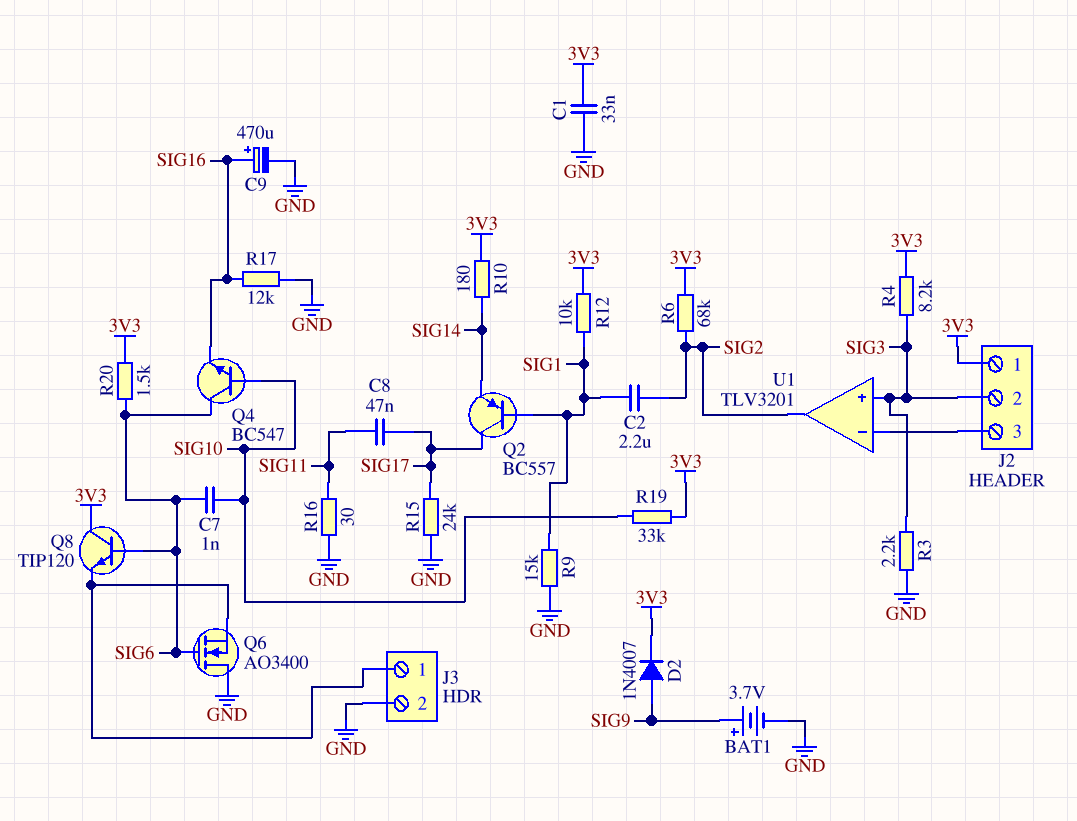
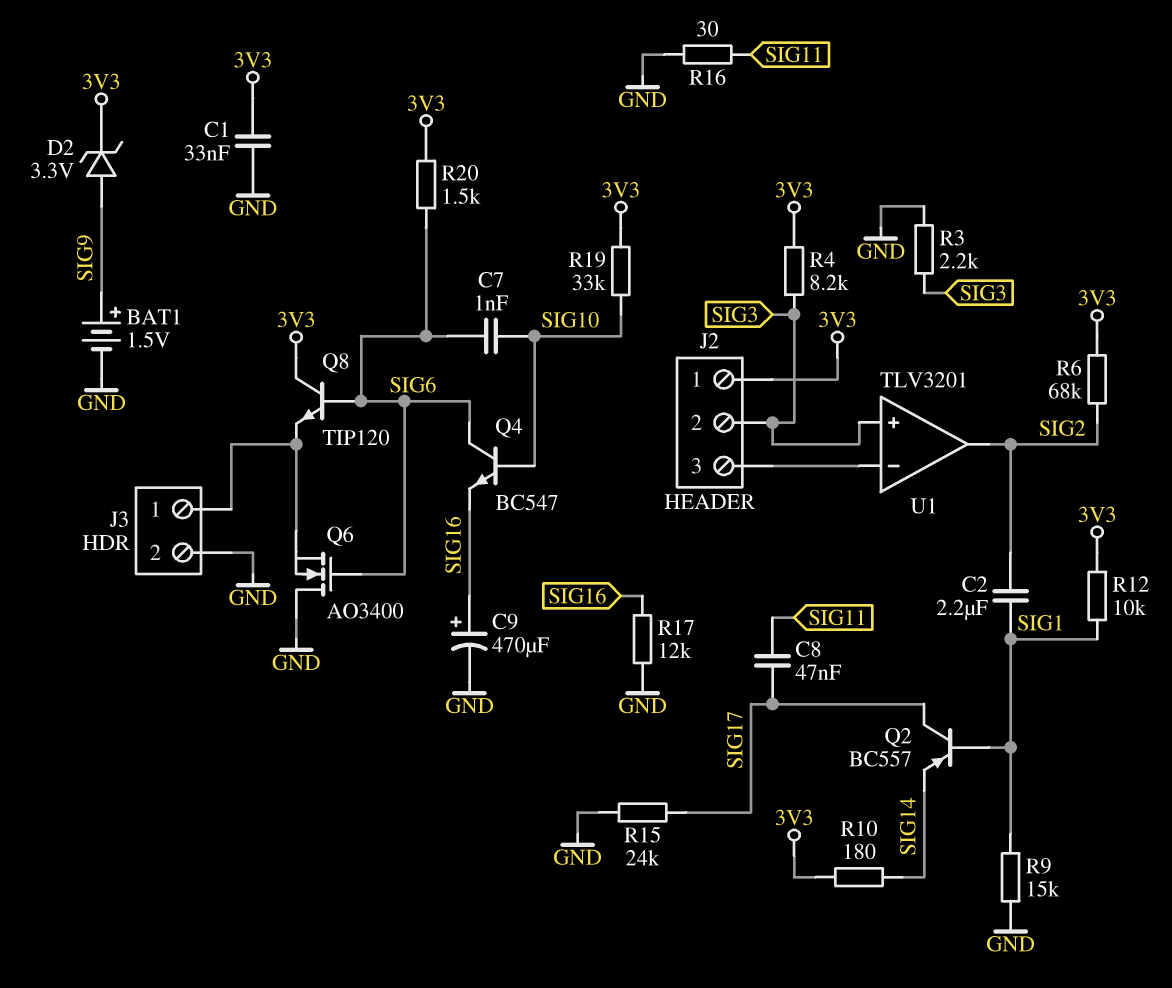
BAT1: 3.7V (plus SIG9, minus GND) -> 1.5V (plus SIG9, minus GND)
D2: diode 1N4007 (A SIG9, K 3V3) -> zener 3.3V (A SIG9, K 3V3)

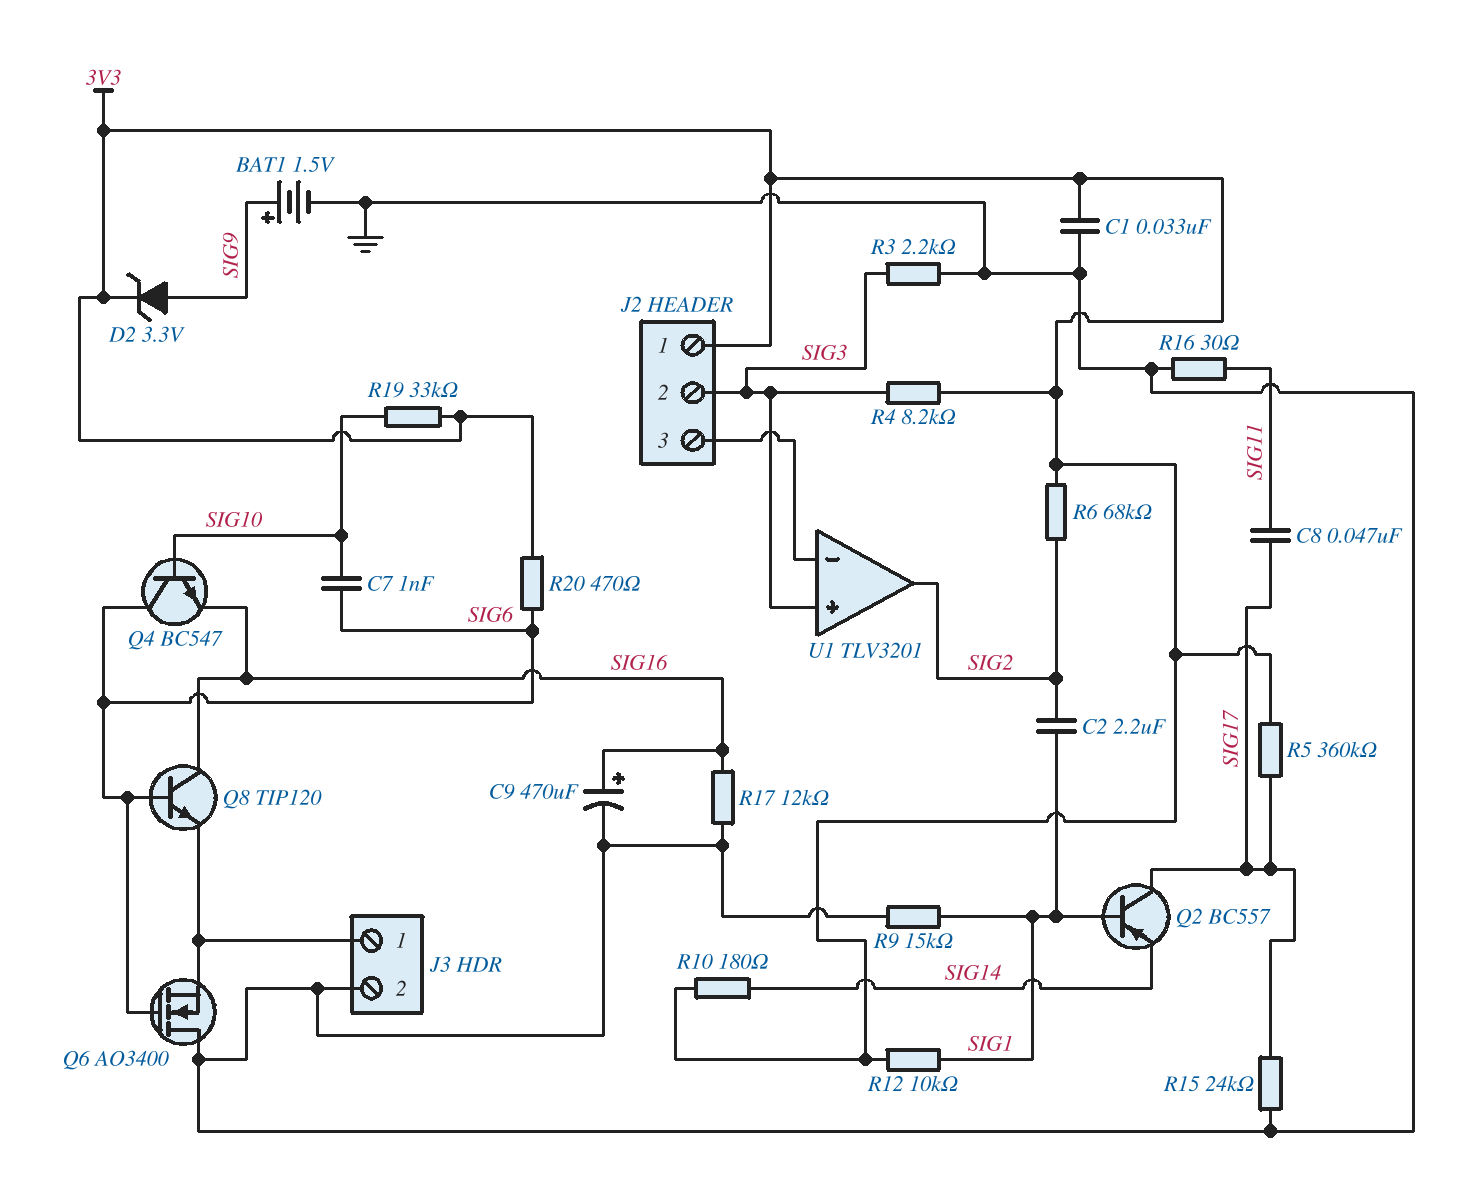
Q8: NPN TIP120 (B SIG6, C 3V3, E J3/1) -> NPN TIP120 (B SIG6, C SIG16, E J3/1)
R5: none -> 360k (3V3, SIG17)
R20: 1.5k (3V3, SIG6) -> 470 (3V3, SIG6)

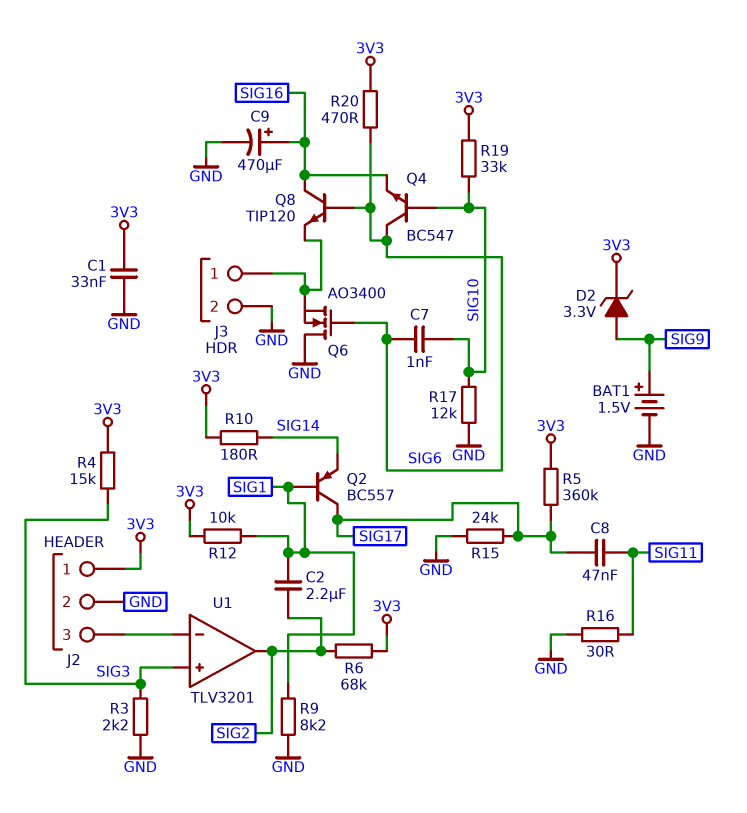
J2 pin 2: SIG3 -> GND
R4: 8.2k (3V3, SIG3) -> 15k (3V3, SIG3)
R9: 15k (GND, SIG1) -> 8.2k (GND, SIG1)
R17: 12k (GND, SIG16) -> 12k (GND, SIG10)

